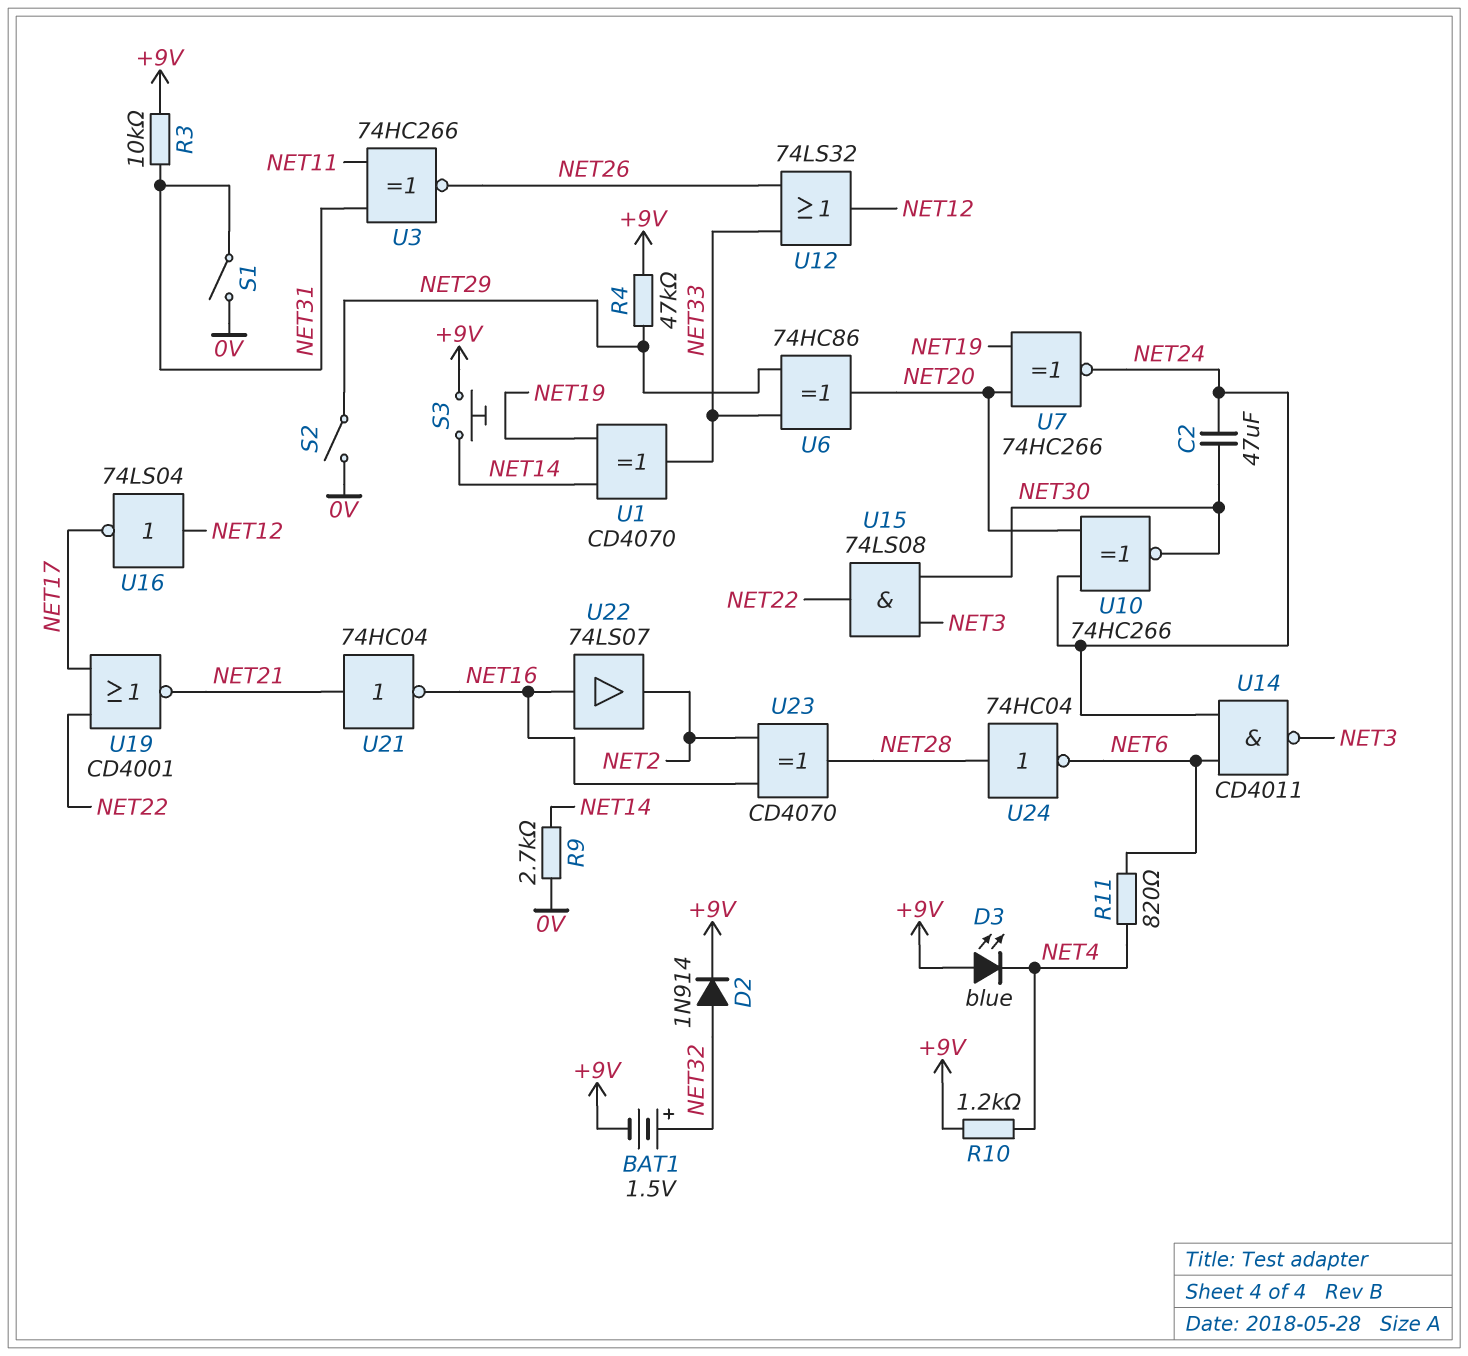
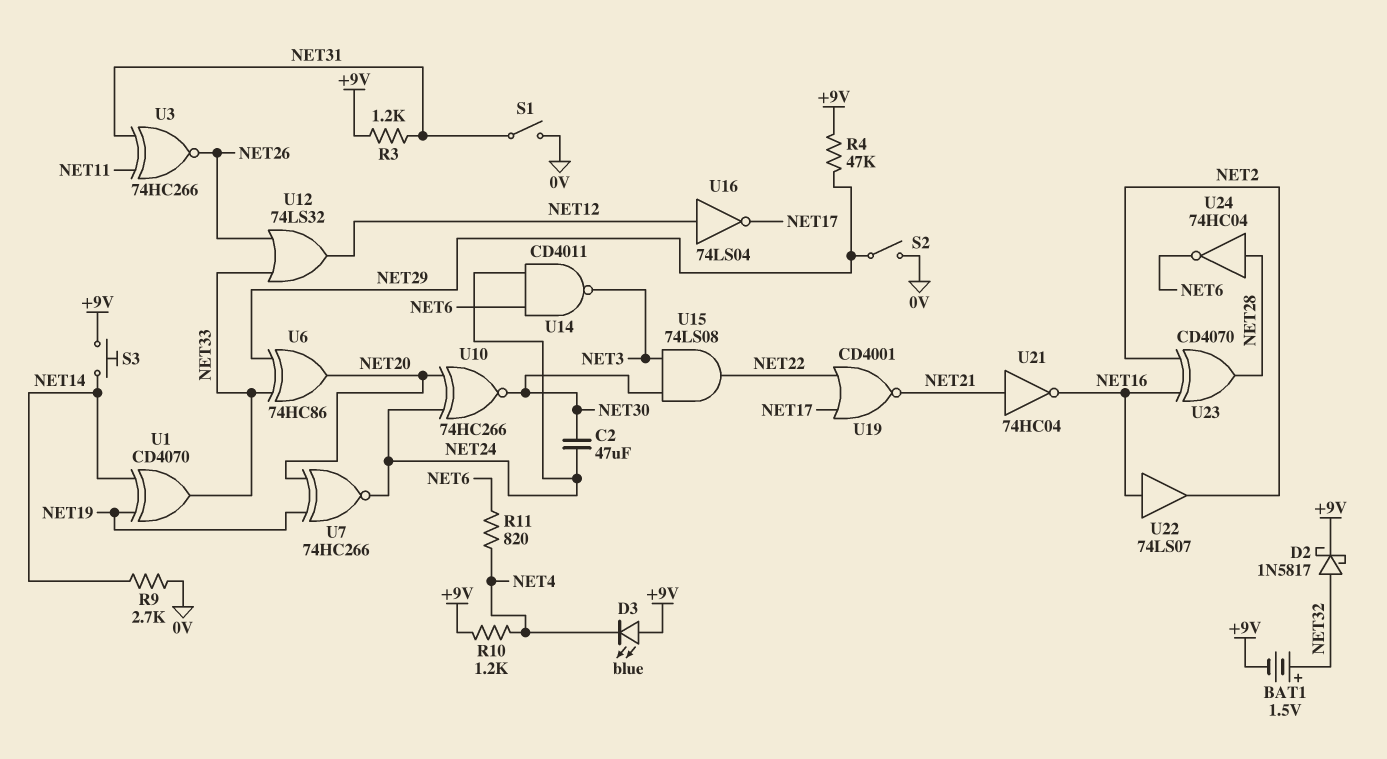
D2: diode 1N914 (A NET32, K +9V) -> schottky 1N5817 (A NET32, K +9V)
R3: 10k (+9V, NET31) -> 1.2k (+9V, NET31)

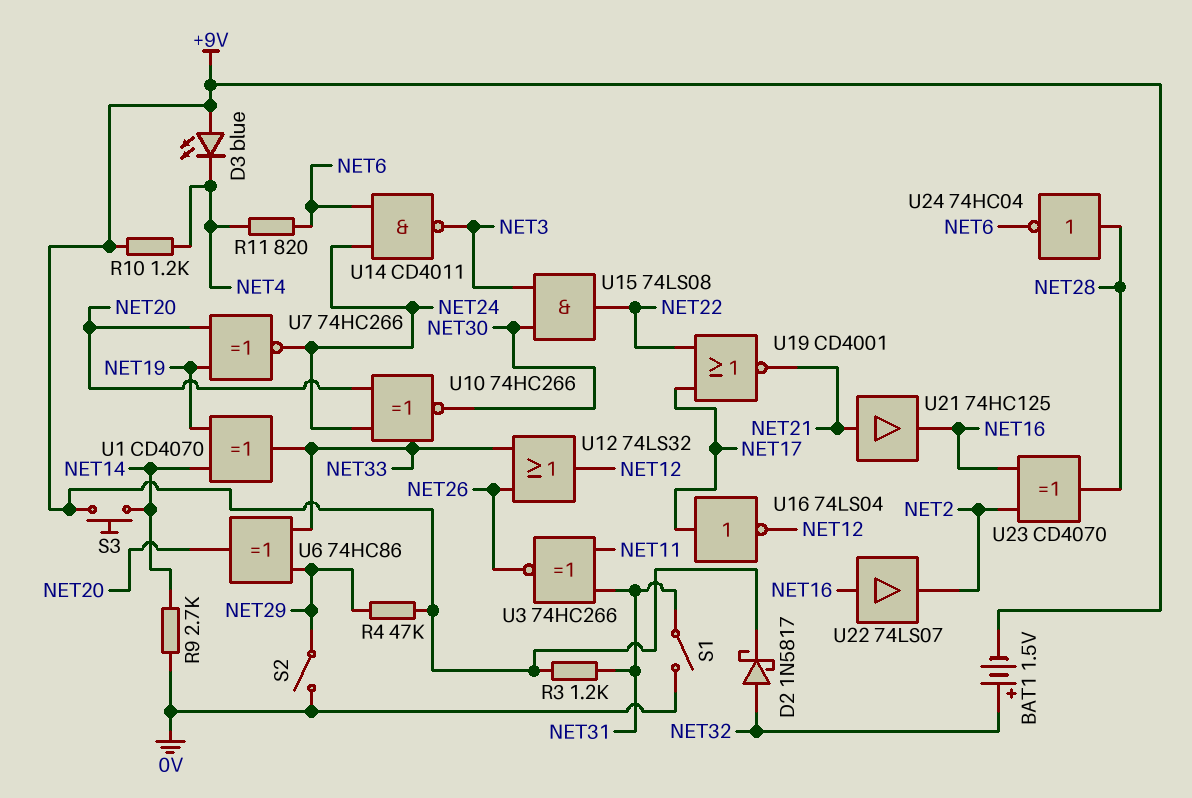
C2: 47uF (NET24, NET30) -> none
U16: NOT 74LS04 (in NET12, out NET17) -> NOT 74LS04 (in NET17, out NET12)
U21: NOT 74HC04 (in NET21, out NET16) -> buffer 74HC125 (in NET21, out NET16)

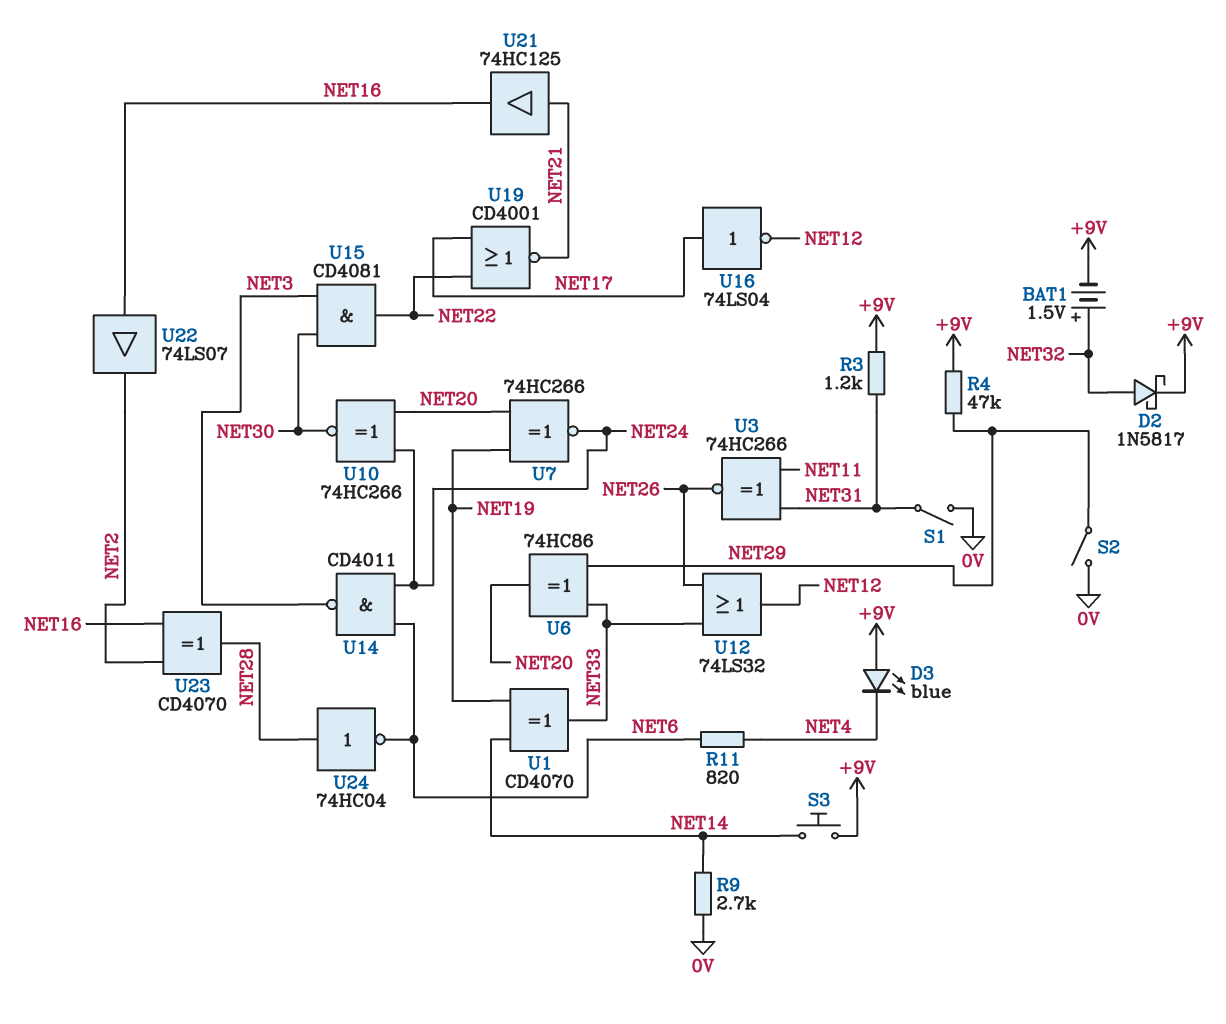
R10: 1.2k (+9V, NET4) -> none
U15: AND 74LS08 (in NET3, in NET30, out NET22) -> AND CD4081 (in NET3, in NET30, out NET22)

